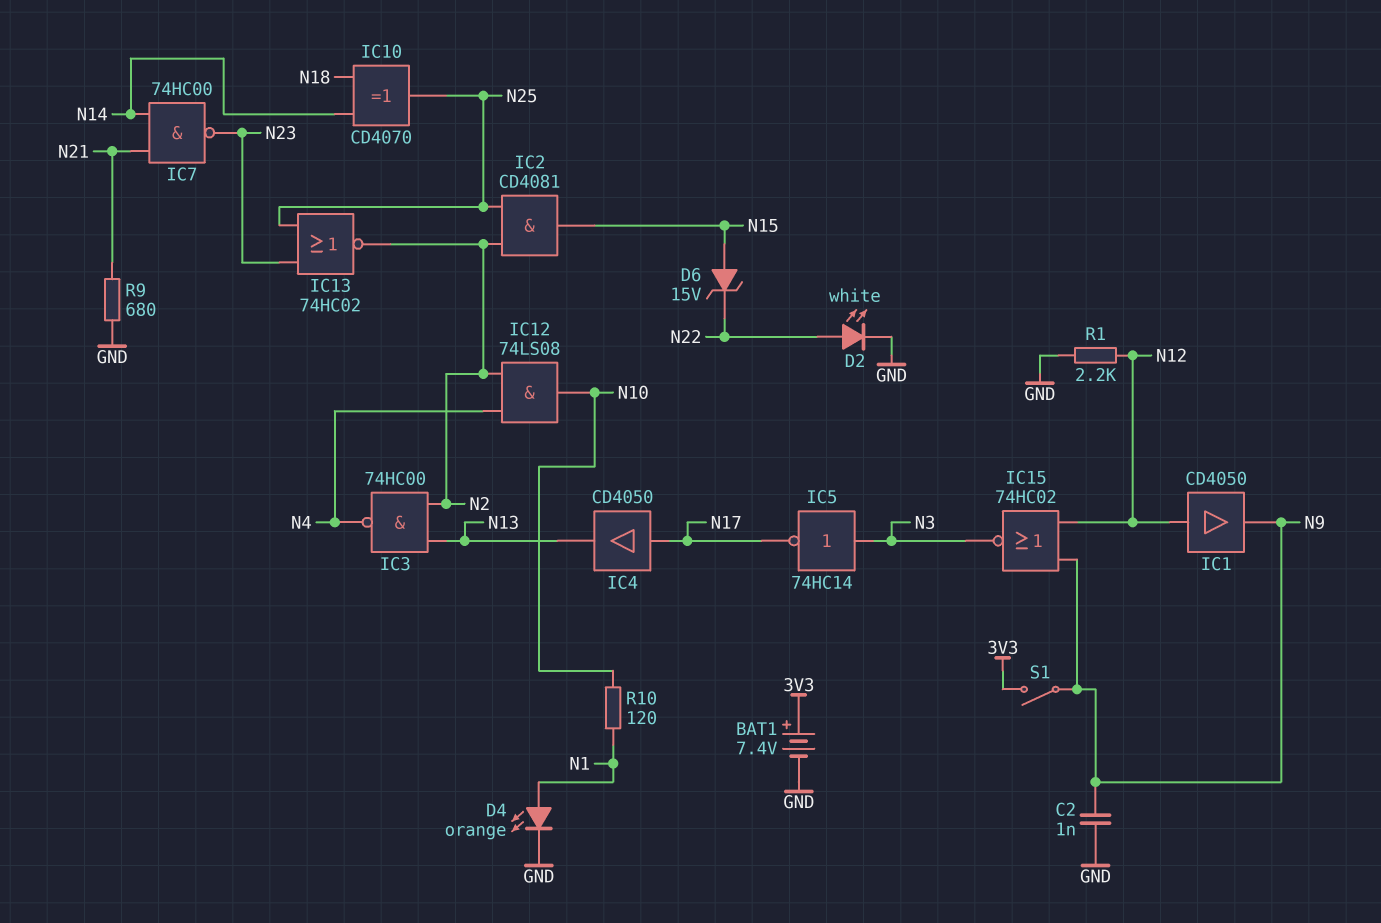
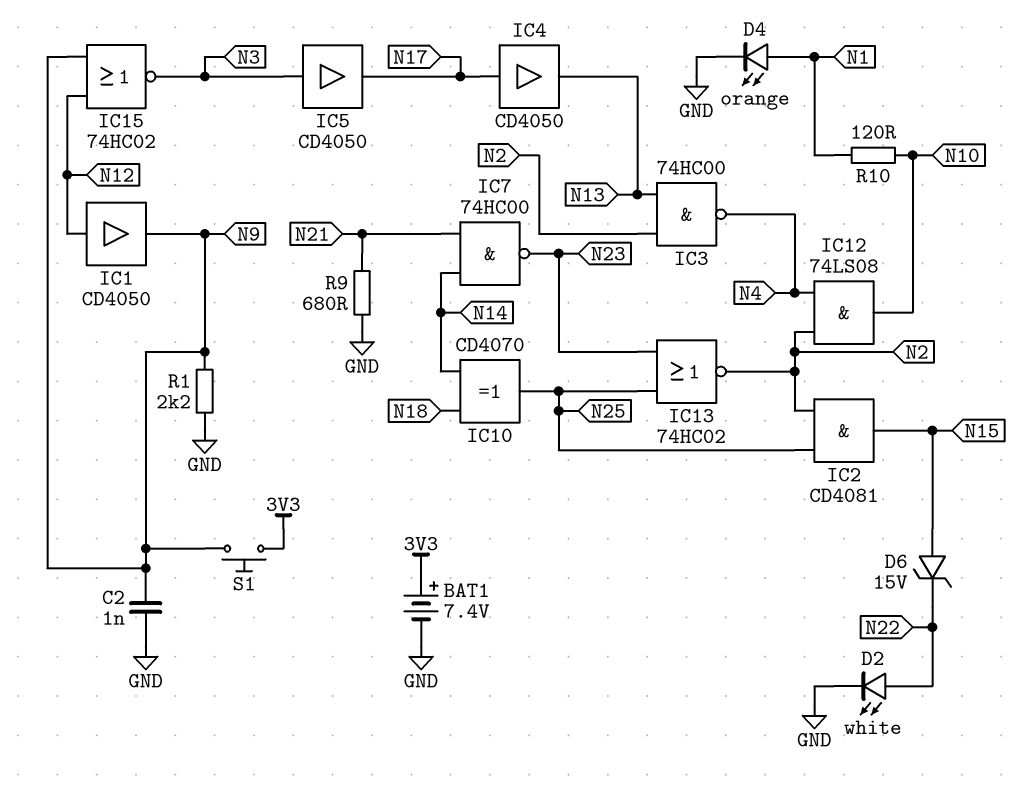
IC5: NOT 74HC14 (in N3, out N17) -> buffer CD4050 (in N3, out N17)
R1: 2.2k (GND, N12) -> 2.2k (GND, N9)
S1: switch (3V3, N9) -> button (3V3, N9)

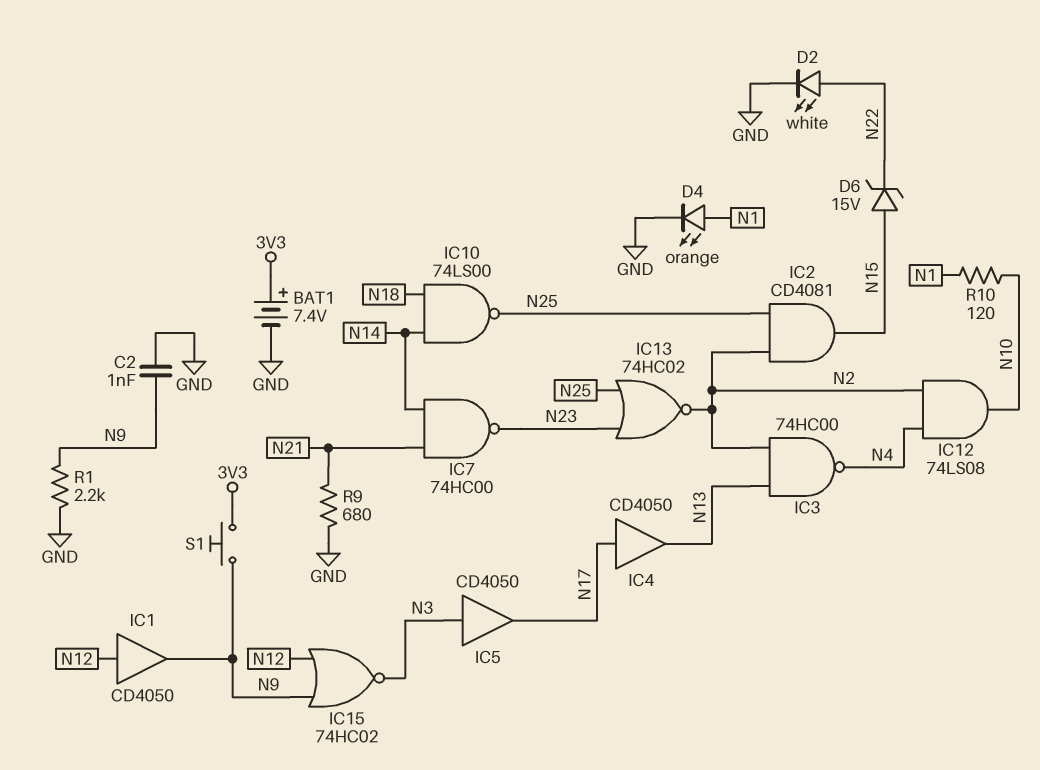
IC10: XOR CD4070 (in N14, in N18, out N25) -> NAND 74LS00 (in N14, in N18, out N25)

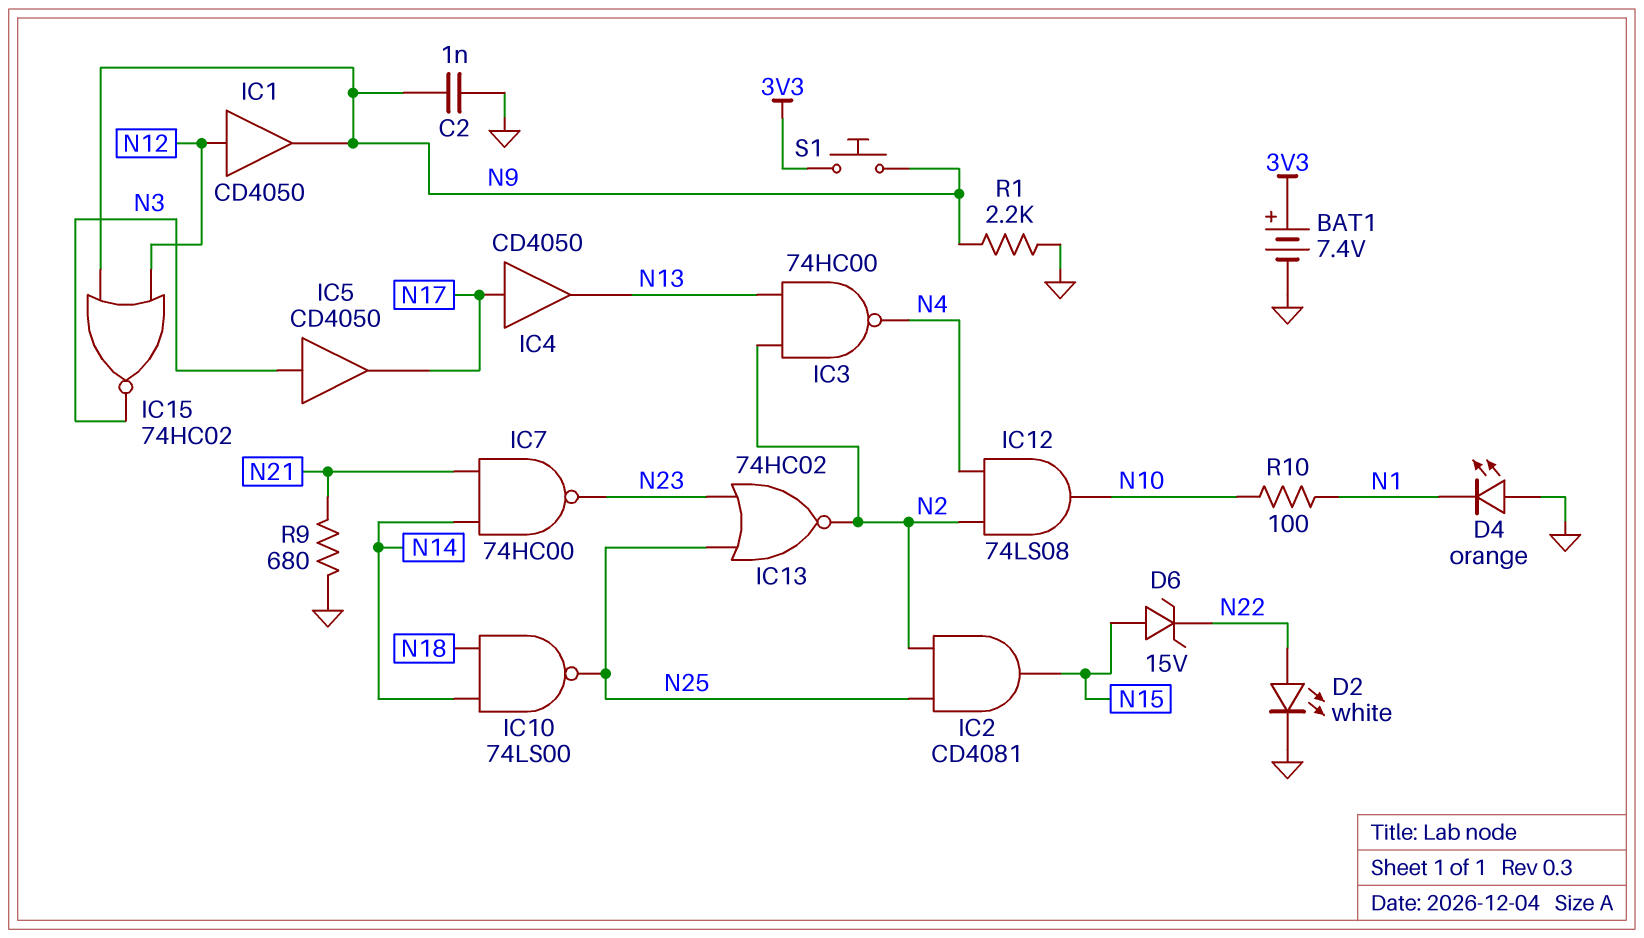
D4: LED orange (A N1, K GND) -> LED orange (A GND, K N1)
R10: 120 (N1, N10) -> 100 (N1, N10)

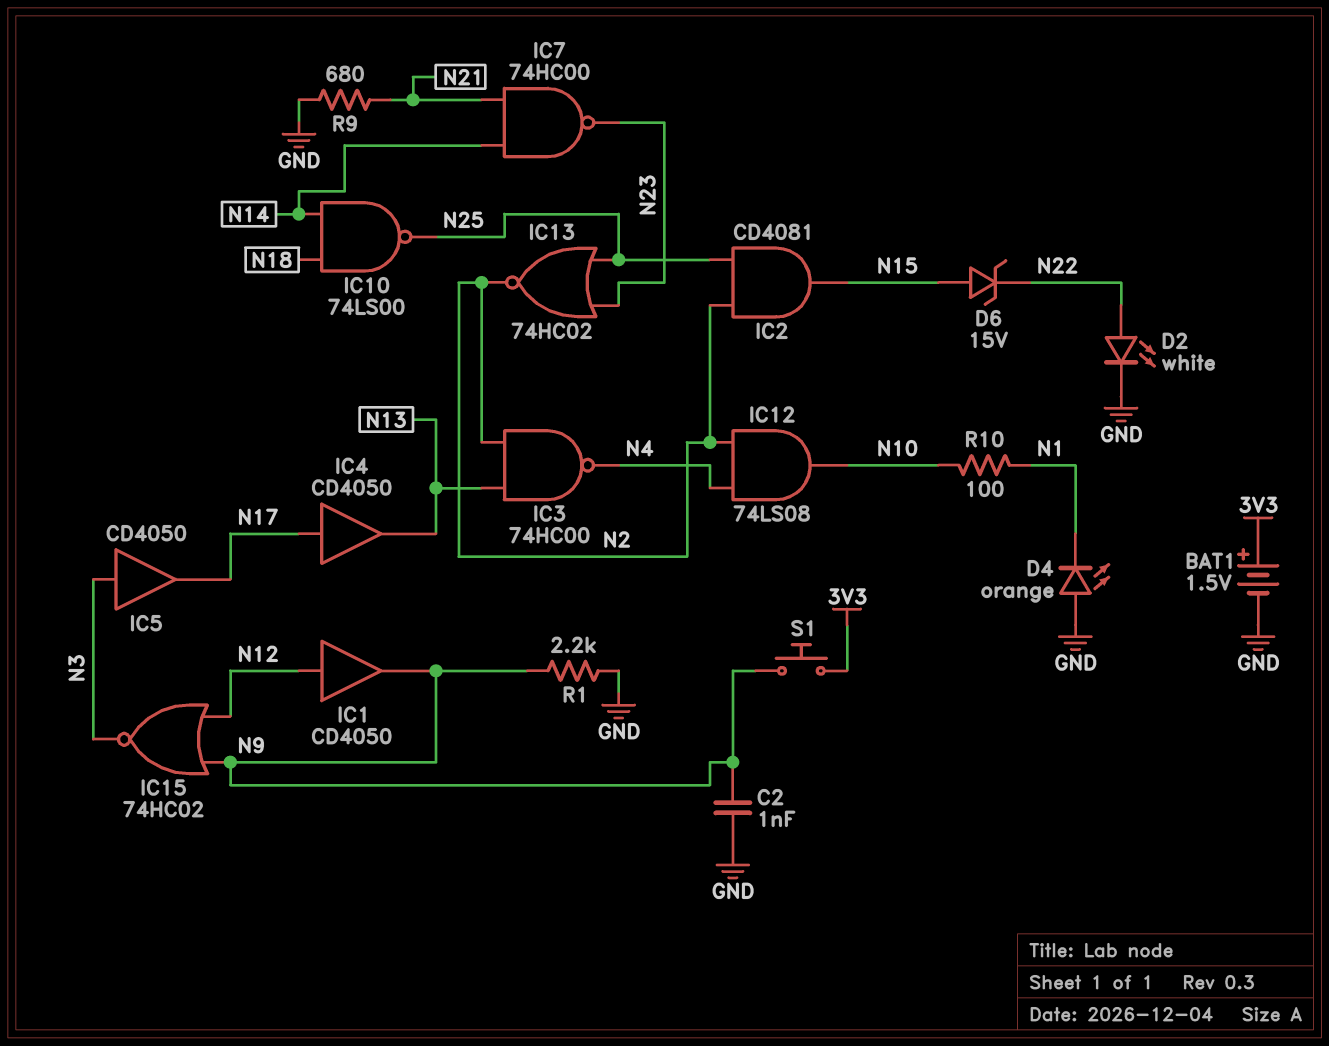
BAT1: 7.4V (plus 3V3, minus GND) -> 1.5V (plus 3V3, minus GND)

